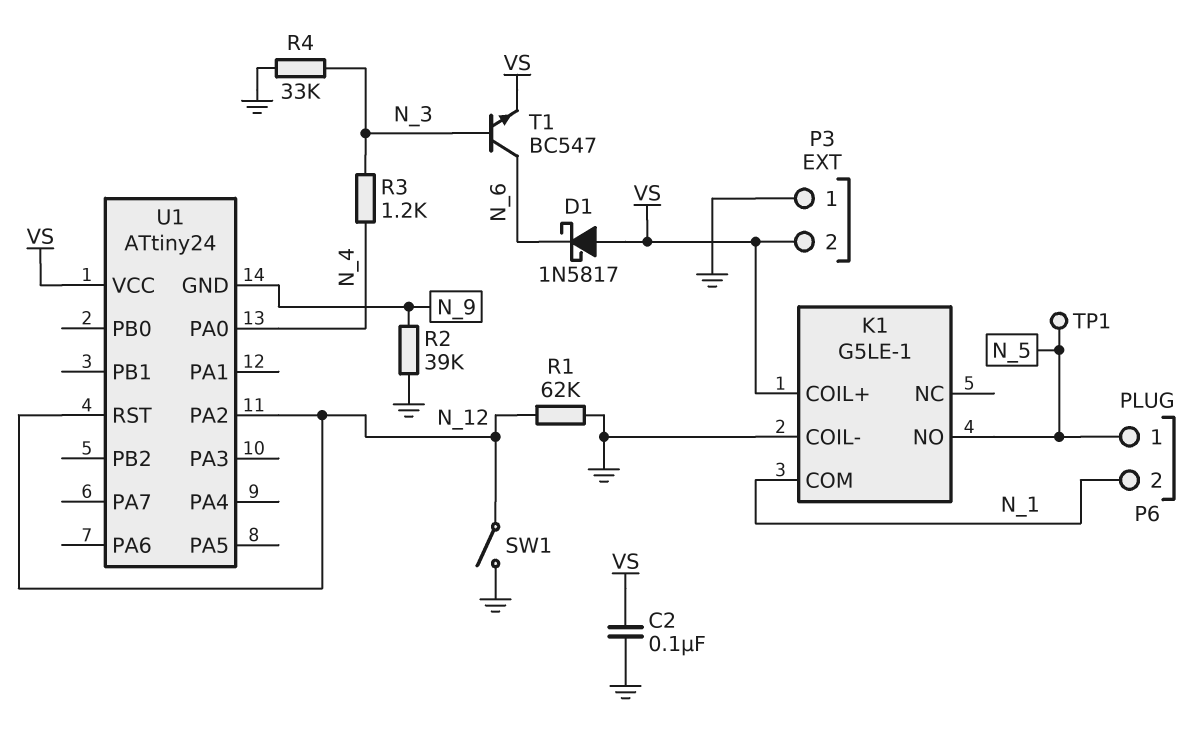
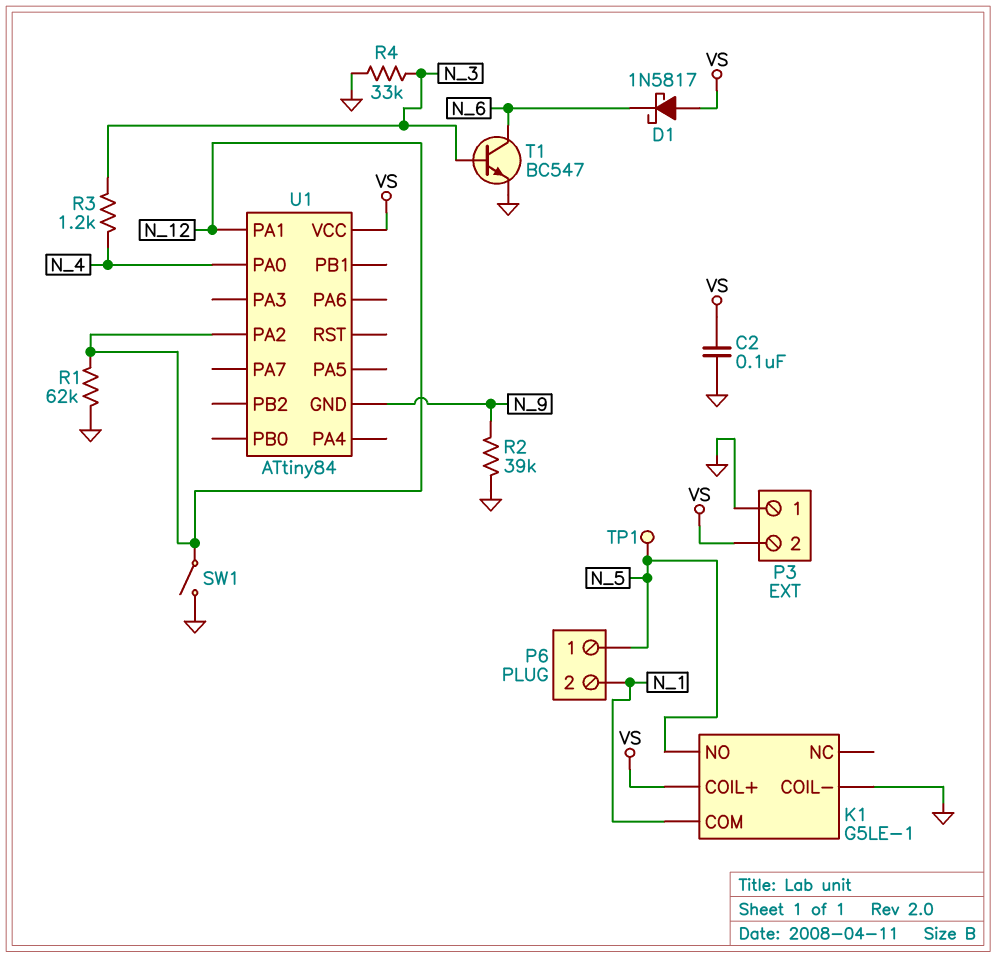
T1: NPN BC547 (B N_3, C N_6, E VS) -> NPN BC547 (B N_3, C N_6, E GND)
U1: ATtiny24 -> ATtiny84
U1 pin PA1: none -> N_12
U1 pin RST: N_12 -> none

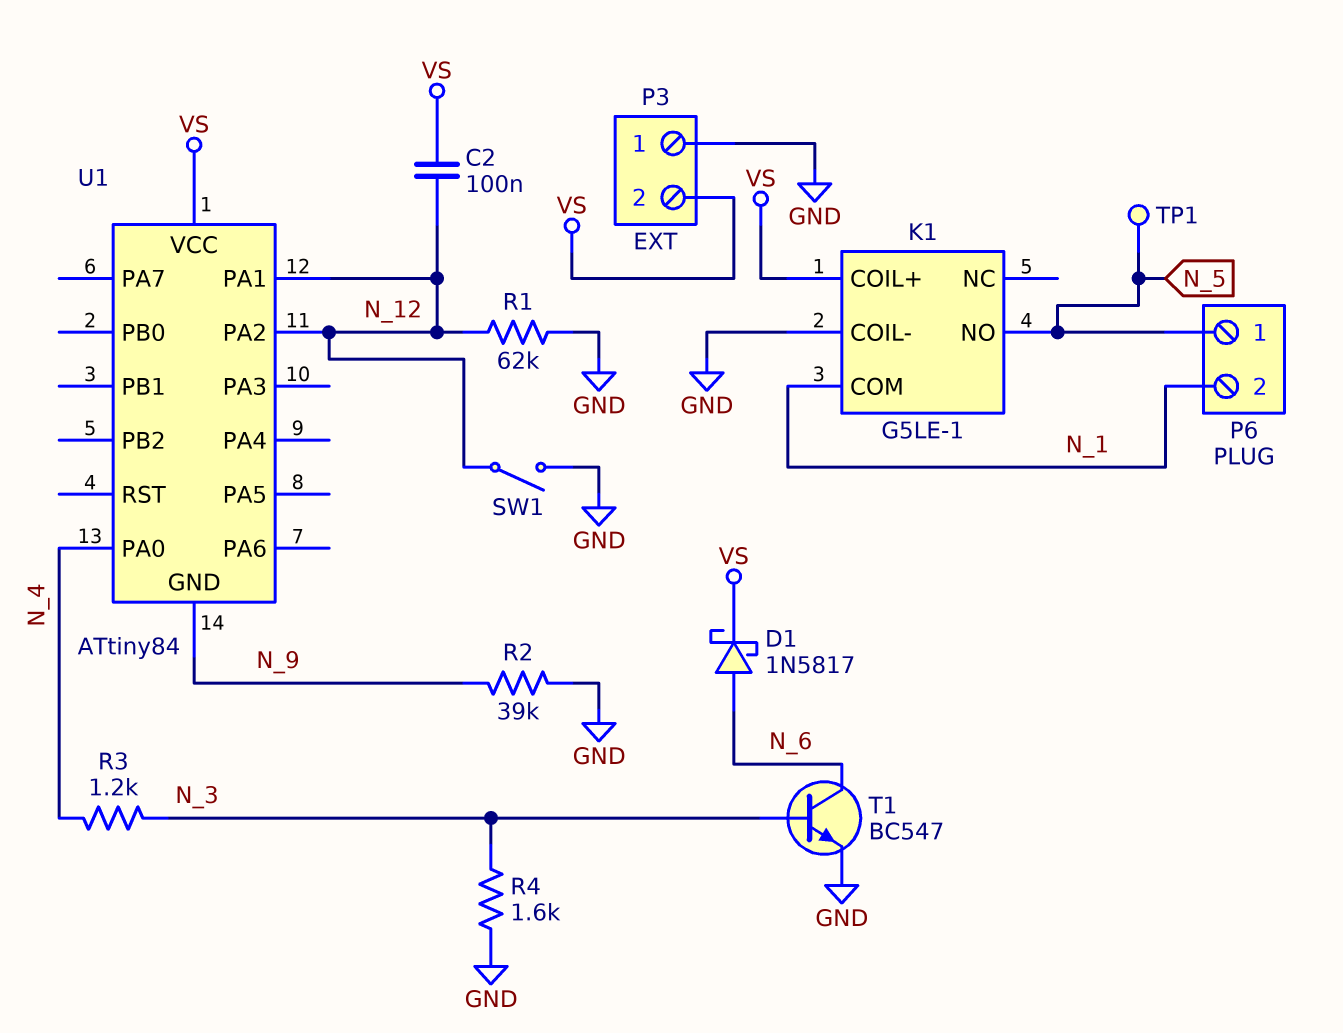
C2: 100nF (GND, VS) -> 100nF (N_12, VS)
D1: schottky 1N5817 (A VS, K N_6) -> schottky 1N5817 (A N_6, K VS)
R4: 33k (GND, N_3) -> 1.6k (GND, N_3)

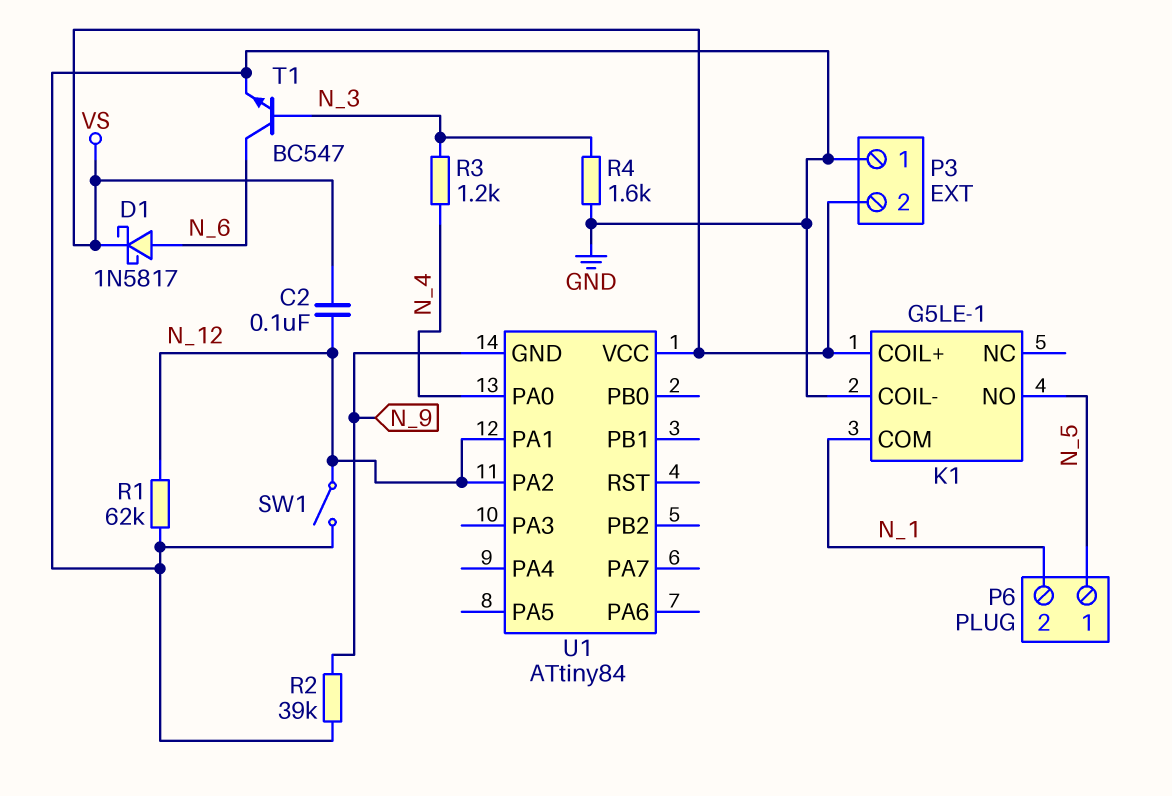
TP1: test point (N_5) -> none

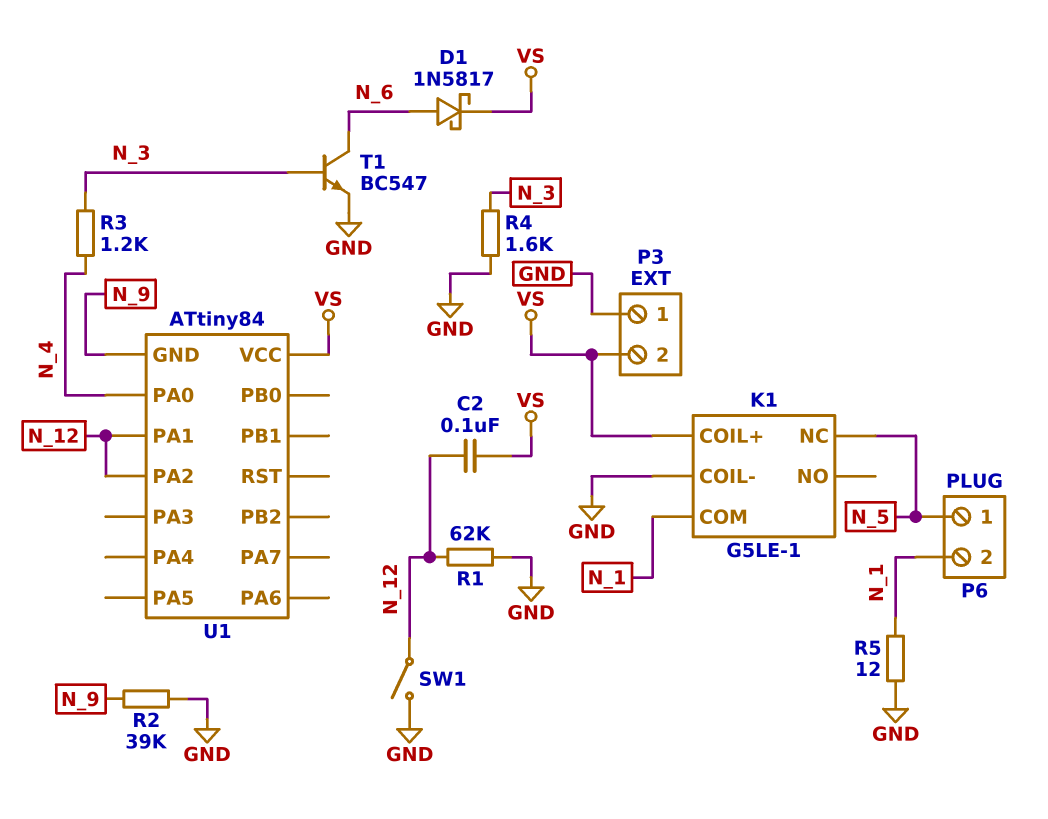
K1 pin NC: none -> N_5
K1 pin NO: N_5 -> none
R5: none -> 12 (GND, N_1)

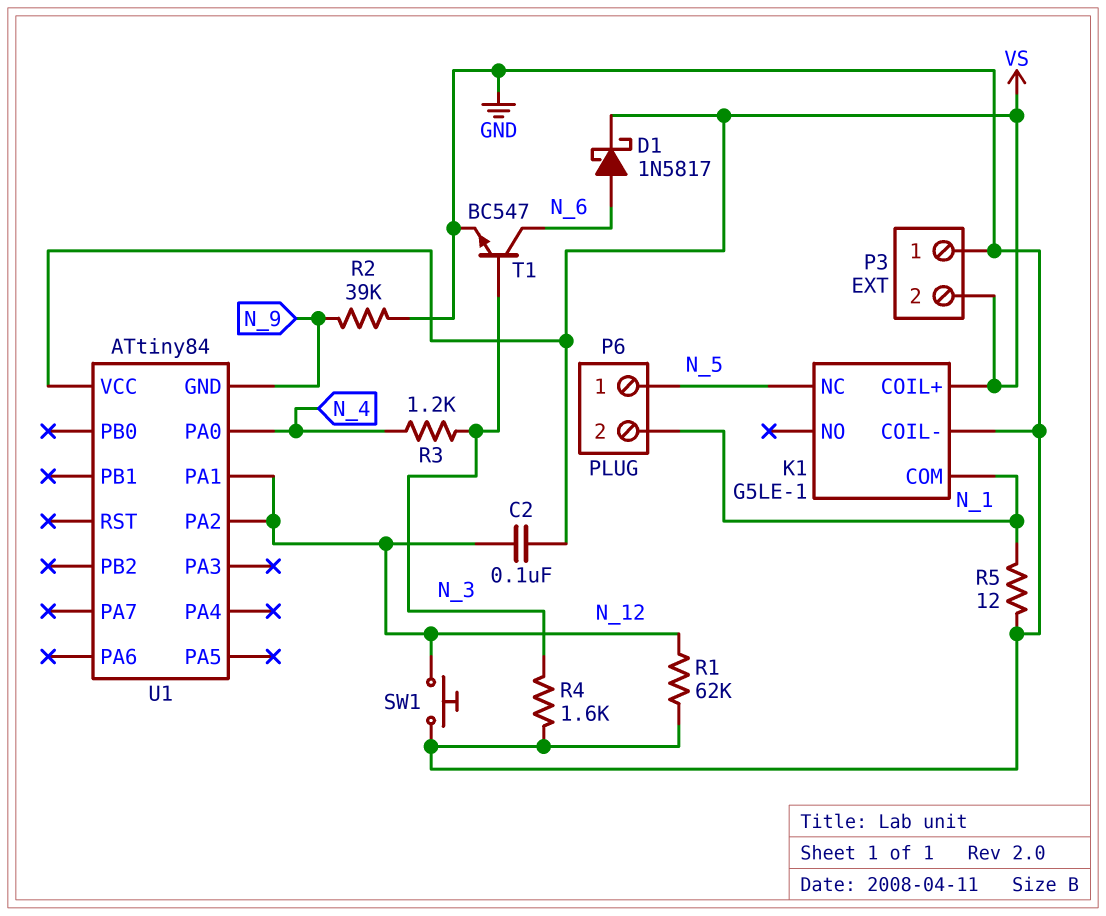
SW1: switch (GND, N_12) -> button (GND, N_12)

